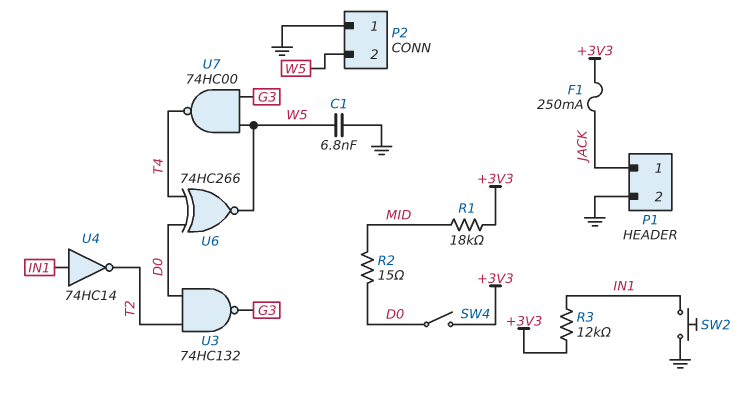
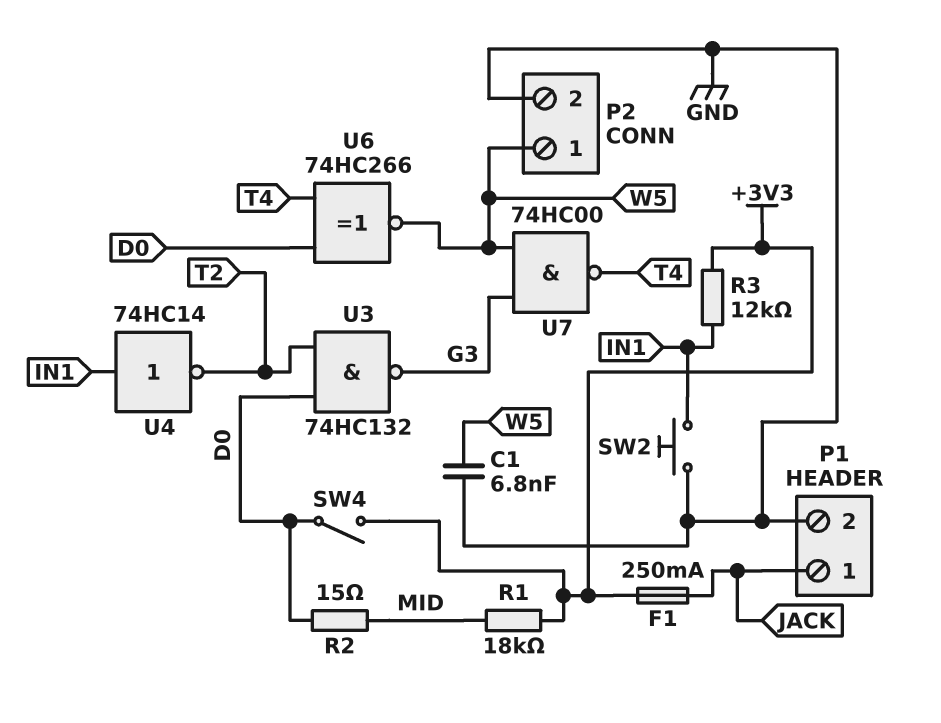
P2 pin 1: GND -> W5
P2 pin 2: W5 -> GND

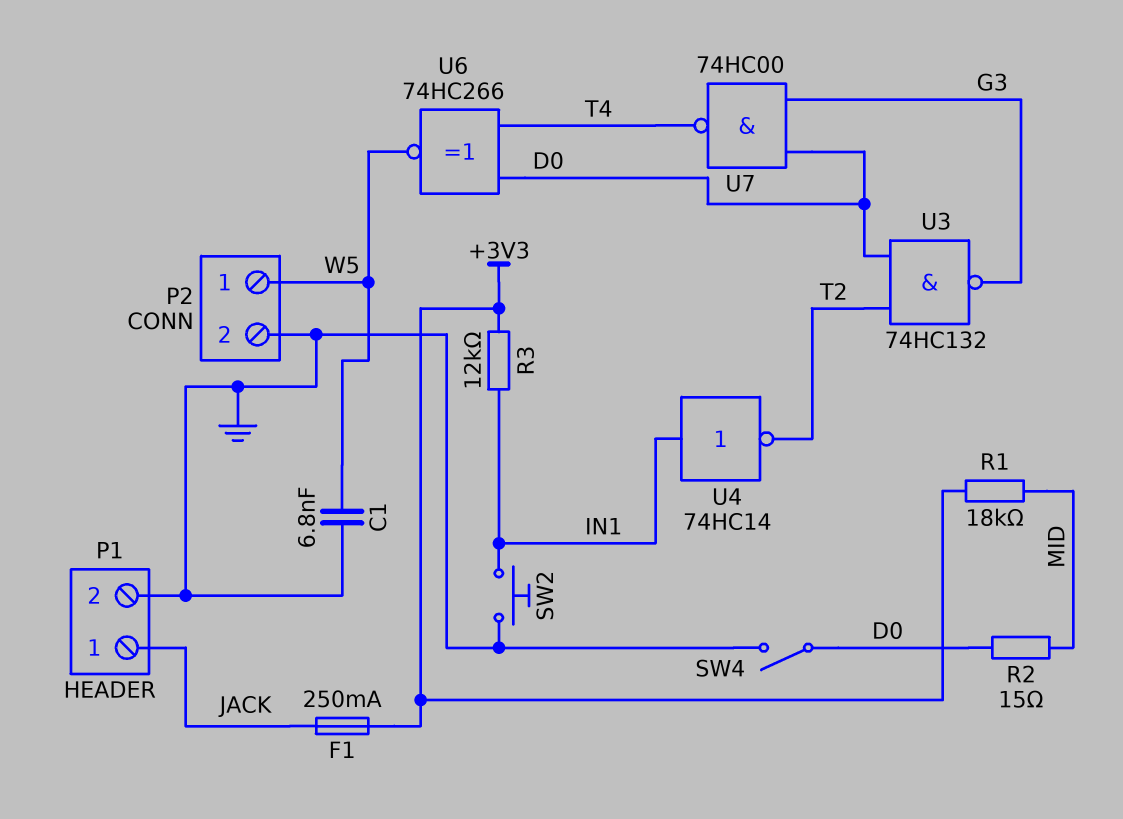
SW4: switch (+3V3, D0) -> switch (D0, GND)
U7: NAND 74HC00 (in G3, in W5, out T4) -> NAND 74HC00 (in D0, in G3, out T4)

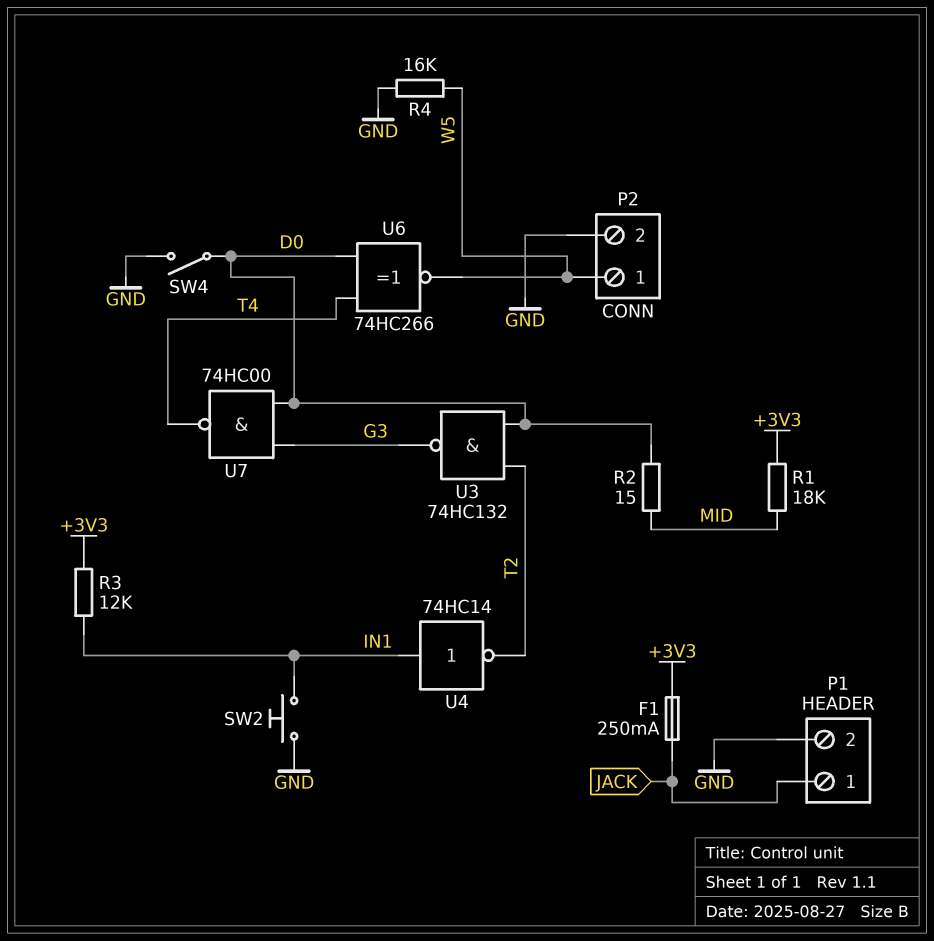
C1: 6.8nF (GND, W5) -> none
R4: none -> 16k (GND, W5)

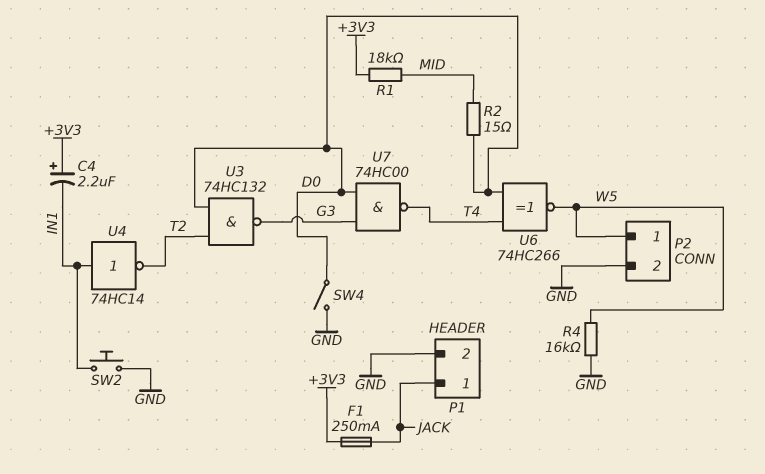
C4: none -> 2.2uF (plus +3V3, minus IN1)
R3: 12k (+3V3, IN1) -> none

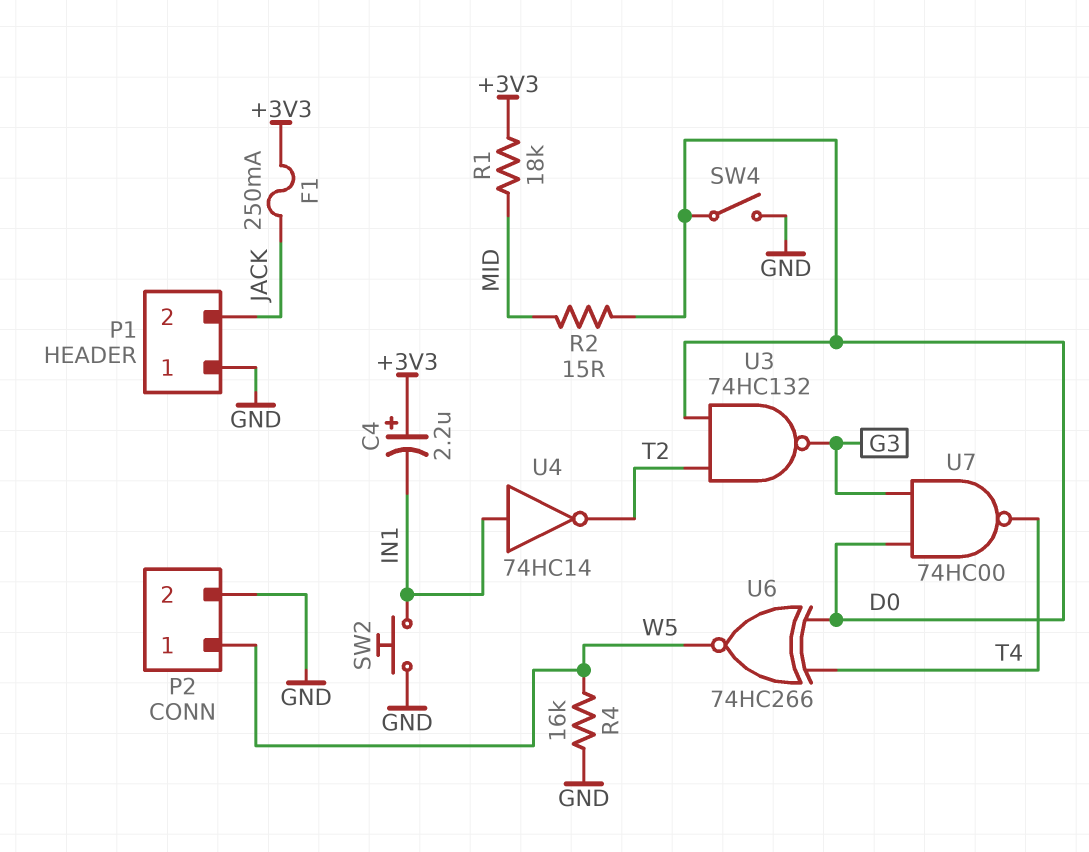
P1 pin 1: JACK -> GND
P1 pin 2: GND -> JACK

